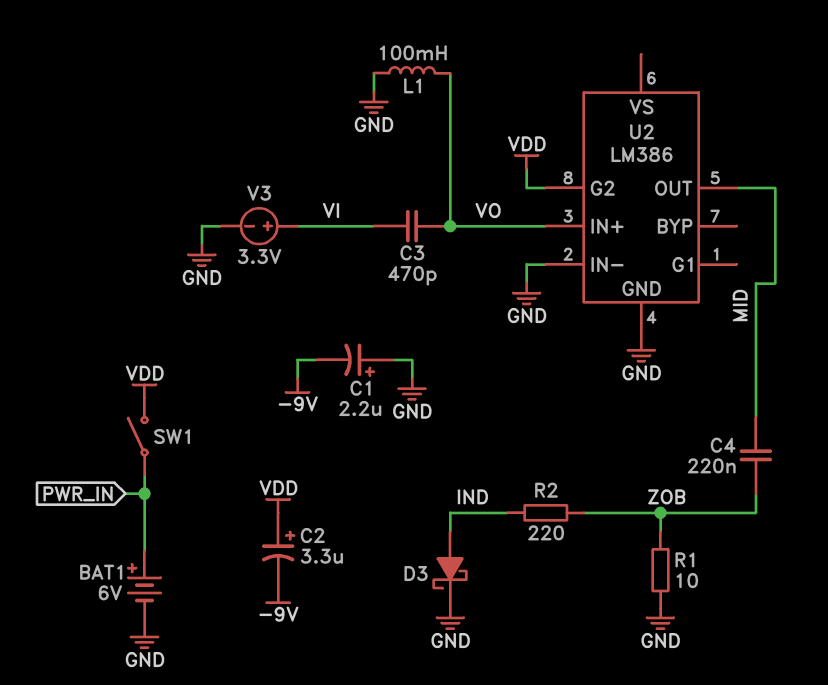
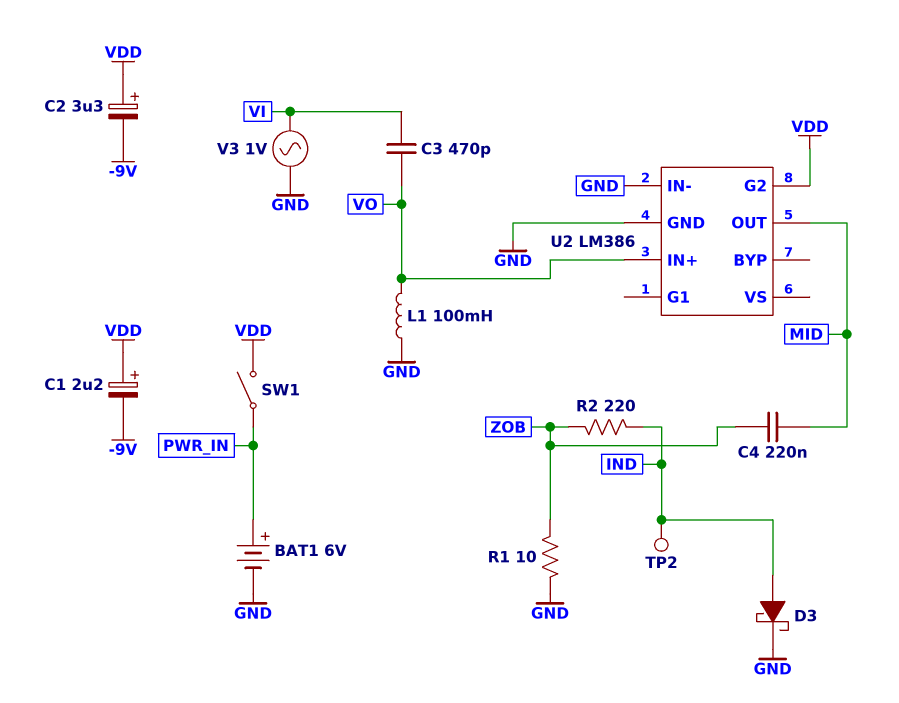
C1: 2.2uF (plus GND, minus -9V) -> 2.2uF (plus VDD, minus -9V)
TP2: none -> test point (IND)
V3: 3.3V (plus VI, minus GND) -> AC 1V (GND, VI)

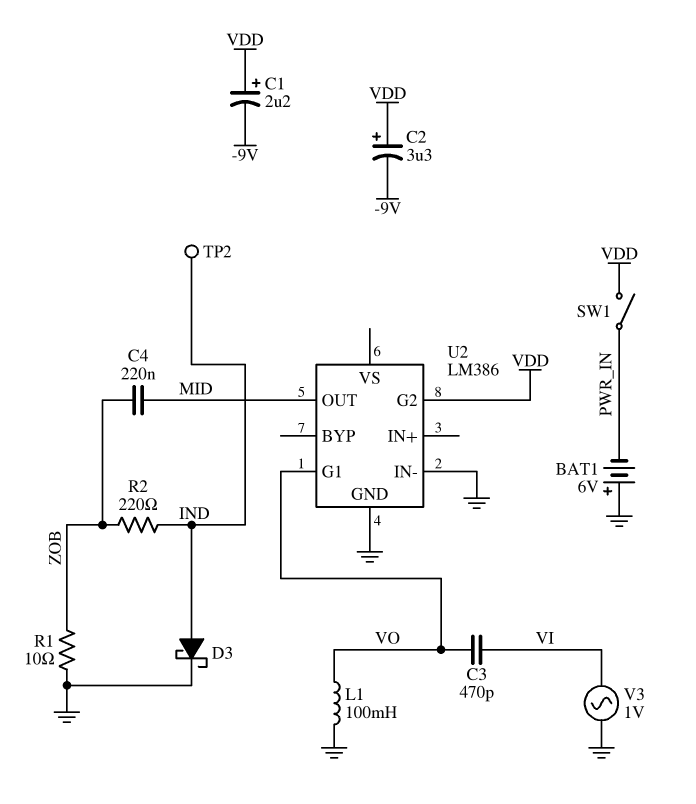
BAT1: 6V (plus PWR_IN, minus GND) -> 6V (plus GND, minus PWR_IN)
U2 pin G1: none -> VO
U2 pin IN+: VO -> none

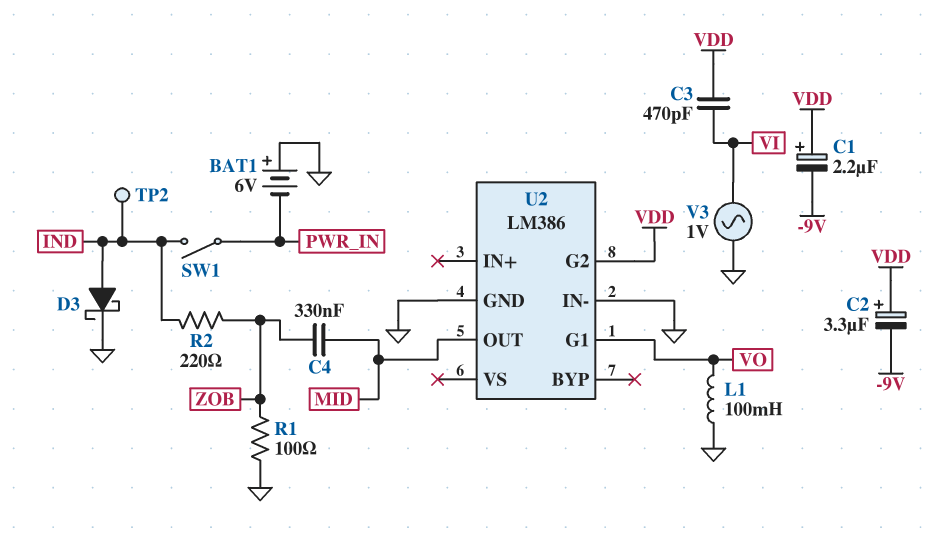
C3: 470pF (VI, VO) -> 470pF (VDD, VI)
C4: 220nF (MID, ZOB) -> 330nF (MID, ZOB)
R1: 10 (GND, ZOB) -> 100 (GND, ZOB)
SW1: switch (PWR_IN, VDD) -> switch (IND, PWR_IN)

